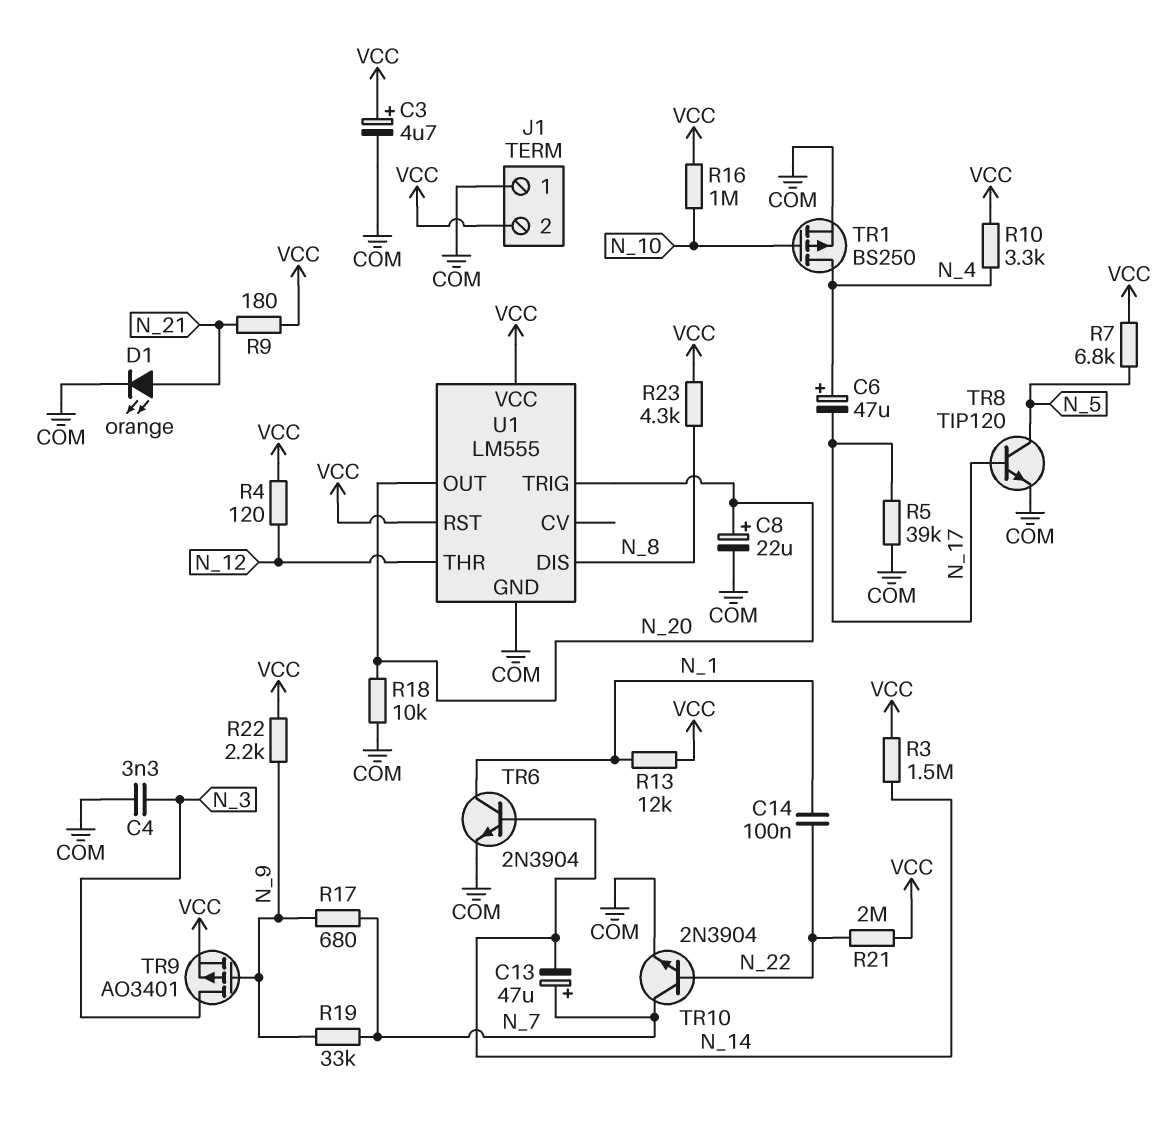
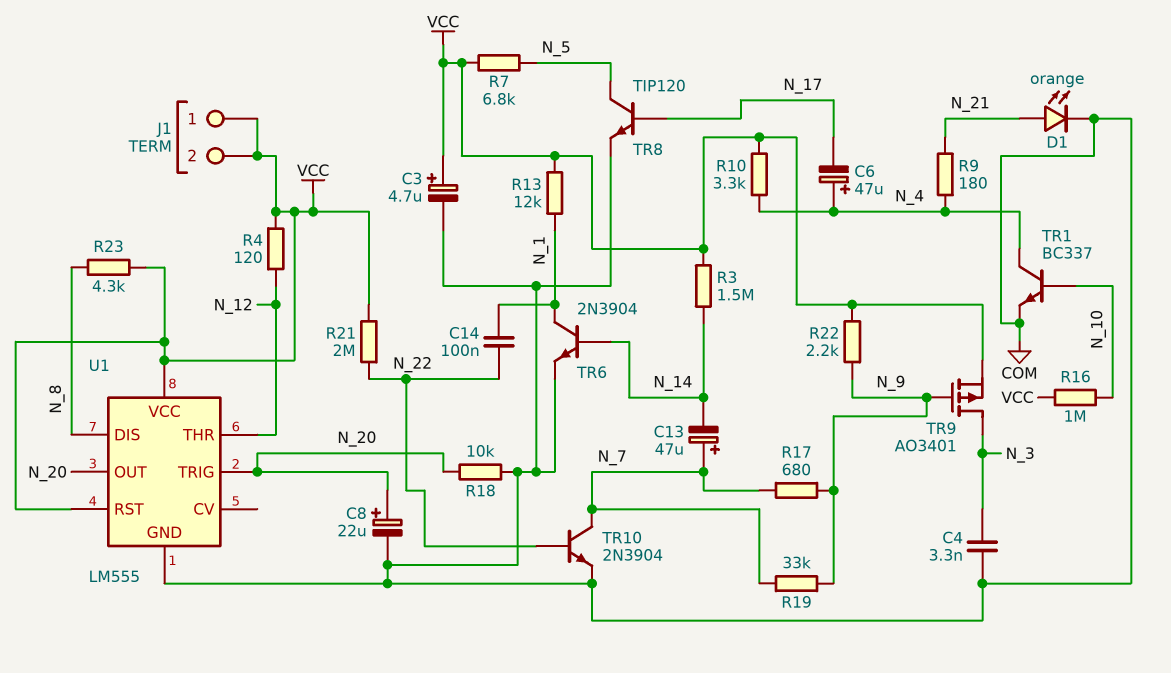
J1 pin 1: COM -> VCC
R5: 39k (COM, N_17) -> none
R9: 180 (N_21, VCC) -> 180 (N_4, N_21)
TR1: PMOS BS250 (G N_10, D N_4, S COM) -> NPN BC337 (B N_10, C N_4, E COM)

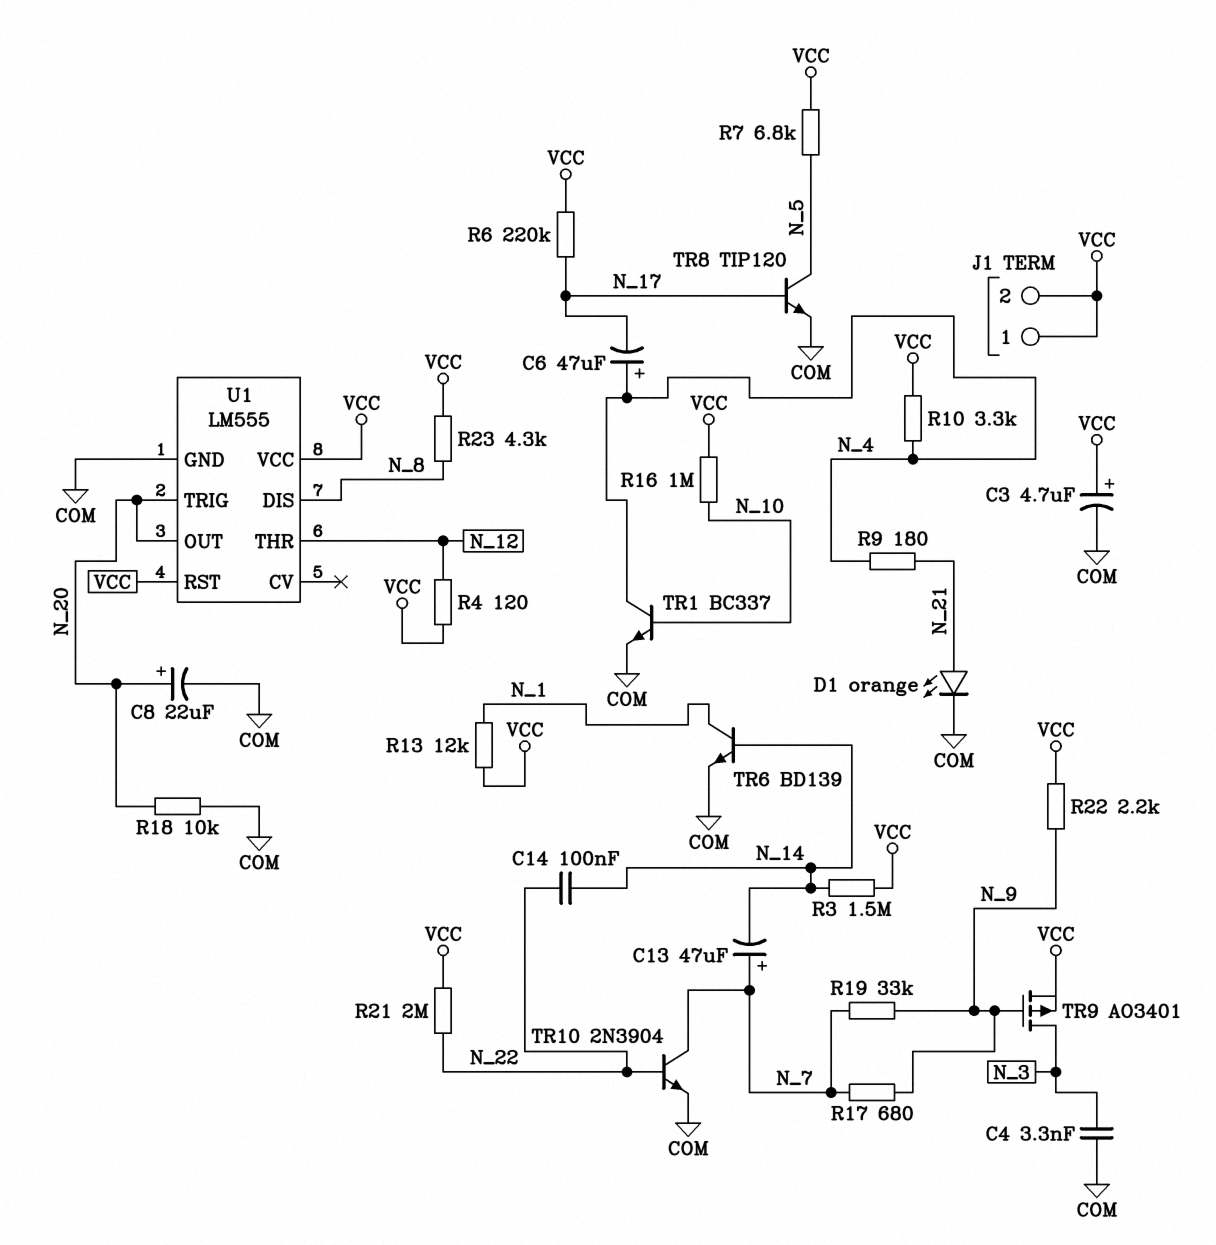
C14: 100nF (N_1, N_22) -> 100nF (N_14, N_22)
R6: none -> 220k (N_17, VCC)
TR6: NPN 2N3904 (B N_14, C N_1, E COM) -> NPN BD139 (B N_14, C N_1, E COM)

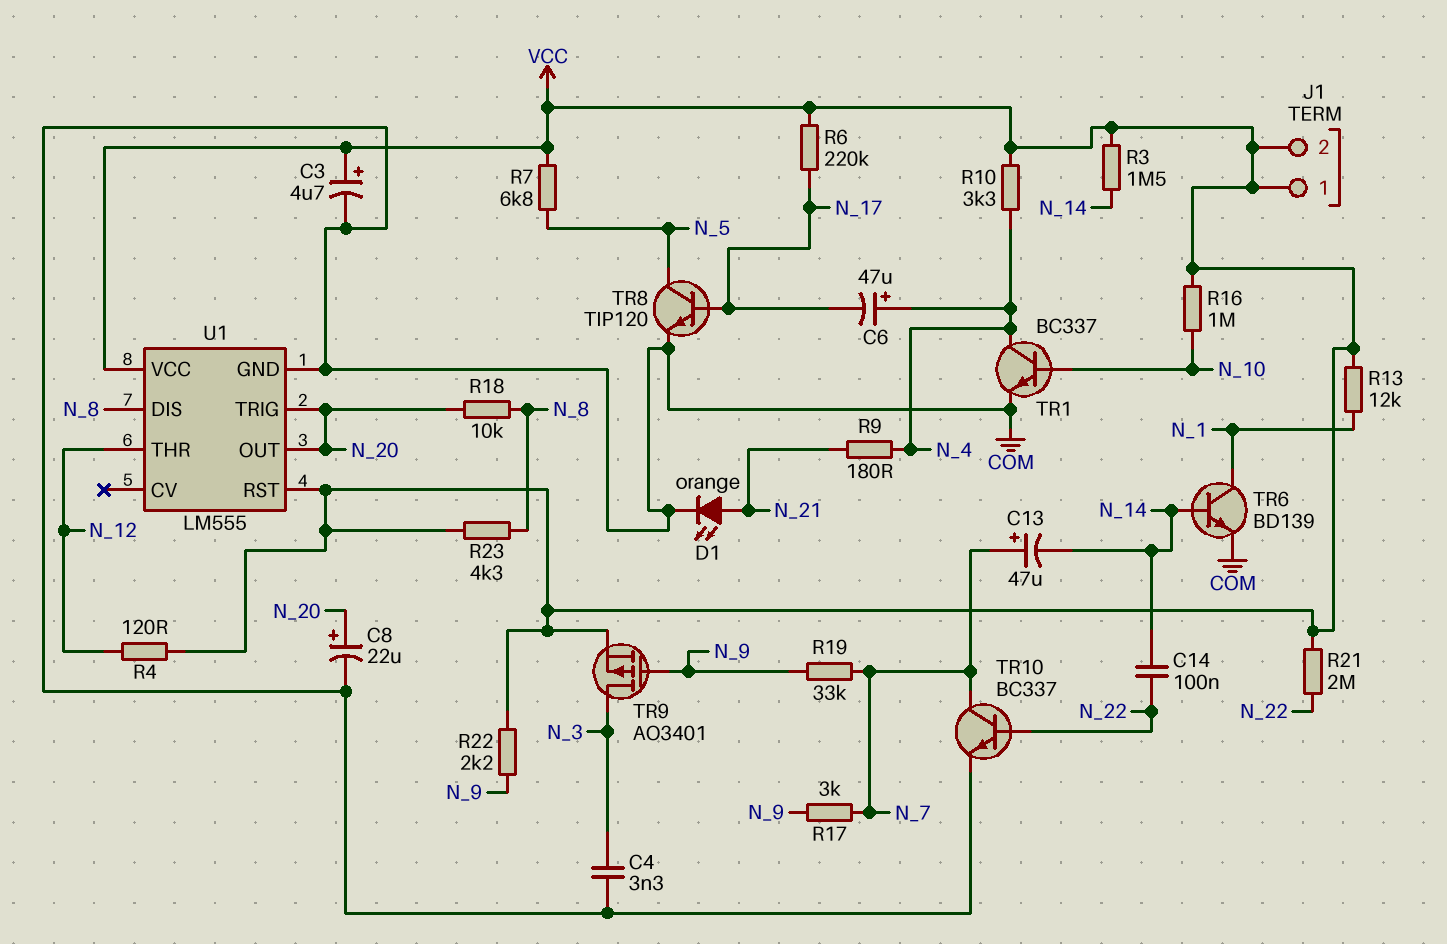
R17: 680 (N_7, N_9) -> 3k (N_7, N_9)
R18: 10k (COM, N_20) -> 10k (N_8, N_20)
TR10: NPN 2N3904 (B N_22, C N_7, E COM) -> NPN BC337 (B N_22, C N_7, E COM)

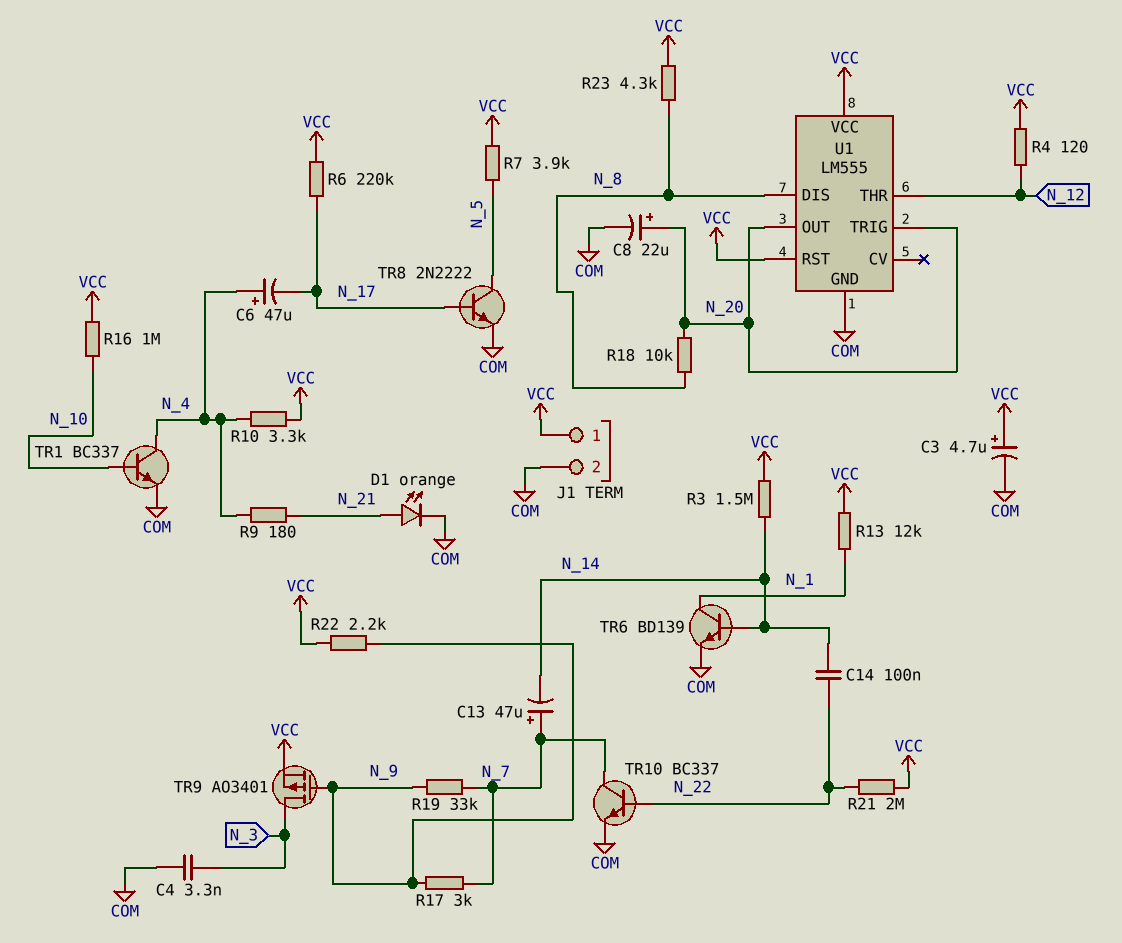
J1 pin 2: VCC -> COM
R7: 6.8k (N_5, VCC) -> 3.9k (N_5, VCC)
TR8: NPN TIP120 (B N_17, C N_5, E COM) -> NPN 2N2222 (B N_17, C N_5, E COM)

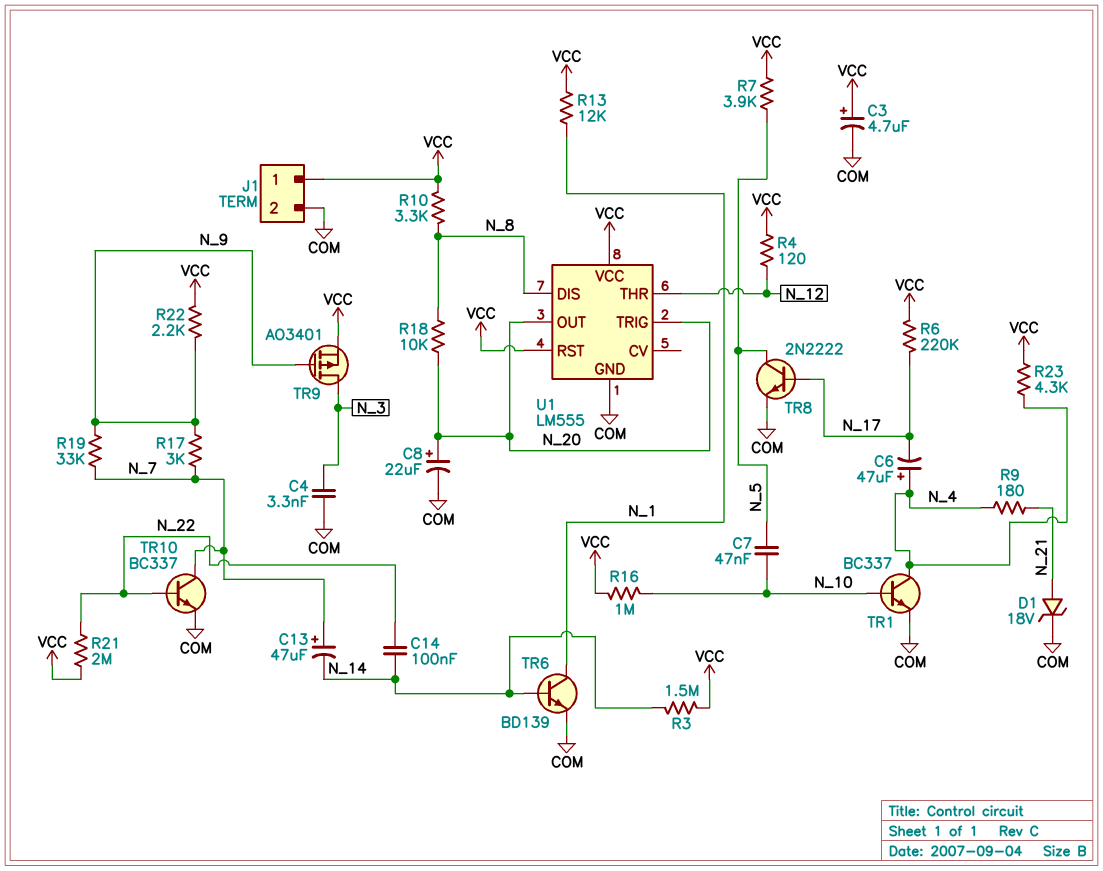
C7: none -> 47nF (N_5, N_10)
D1: LED orange (A N_21, K COM) -> zener 18V (A N_21, K COM)
R10: 3.3k (N_4, VCC) -> 3.3k (N_8, VCC)
R23: 4.3k (N_8, VCC) -> 4.3k (N_4, VCC)

